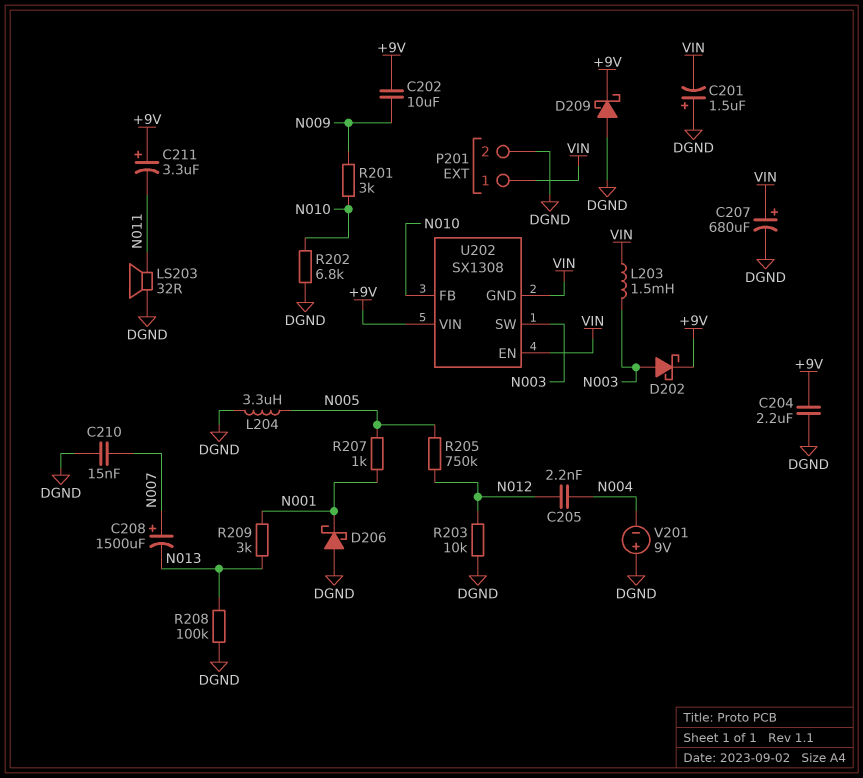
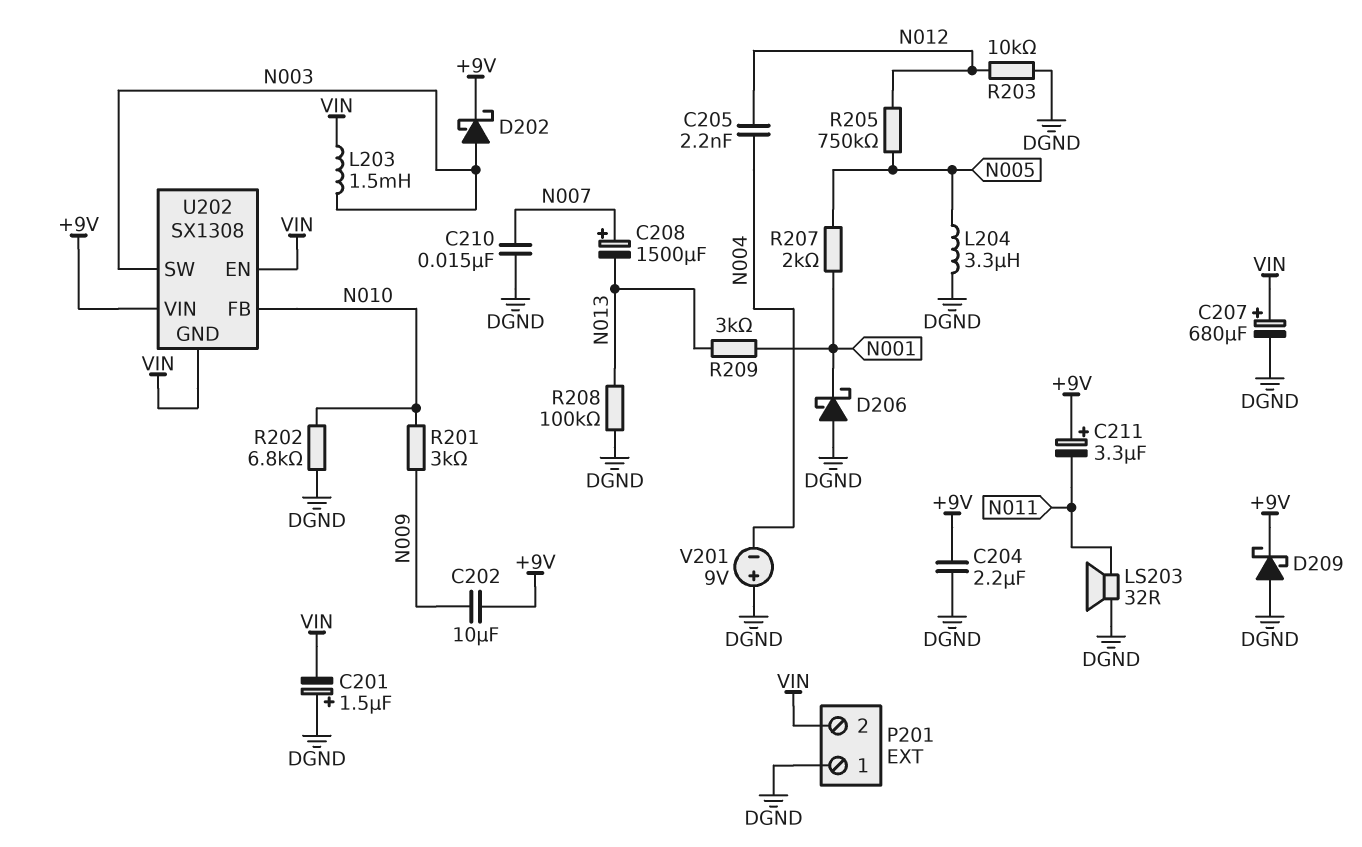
P201 pin 1: VIN -> DGND
P201 pin 2: DGND -> VIN
R207: 1k (N001, N005) -> 2k (N001, N005)

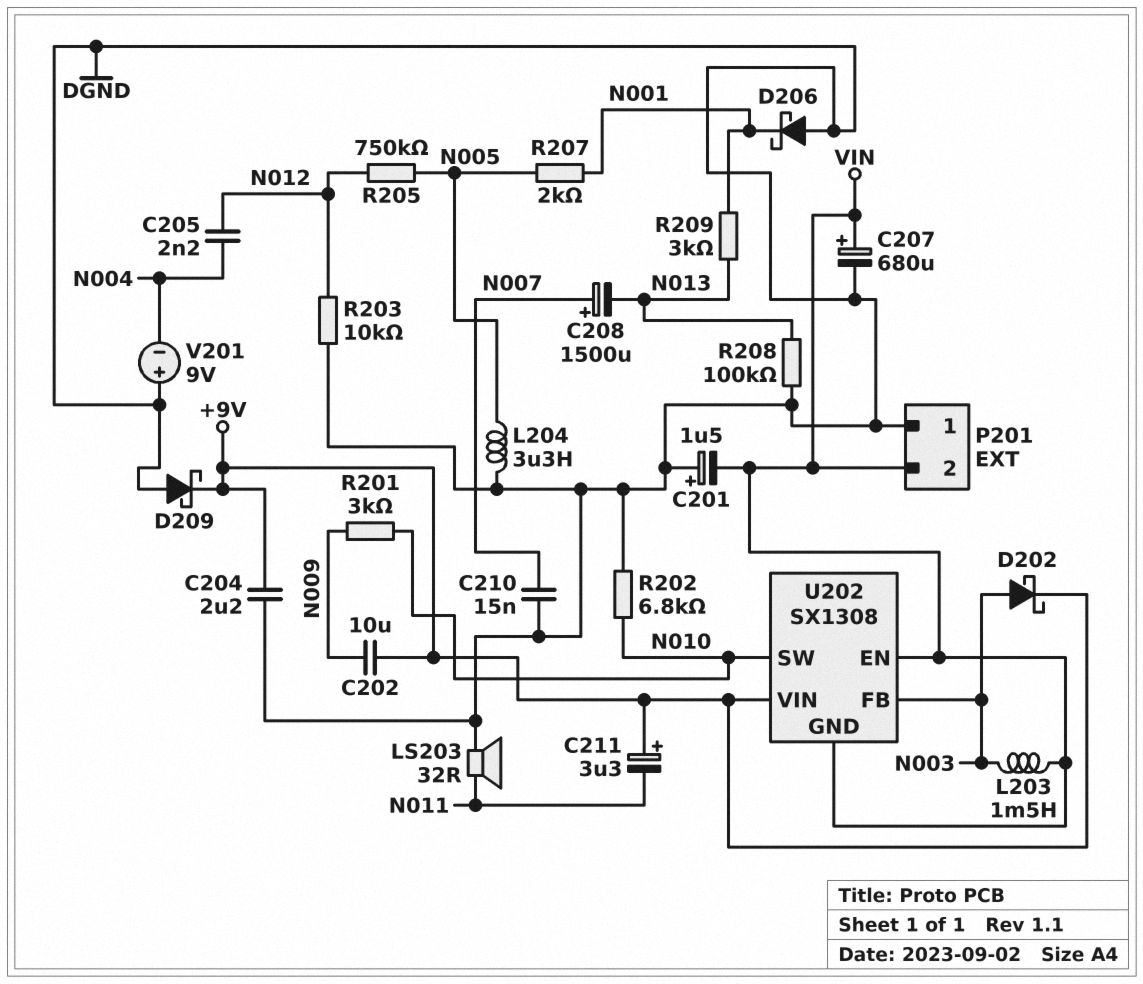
U202 pin FB: N010 -> N003
U202 pin SW: N003 -> N010

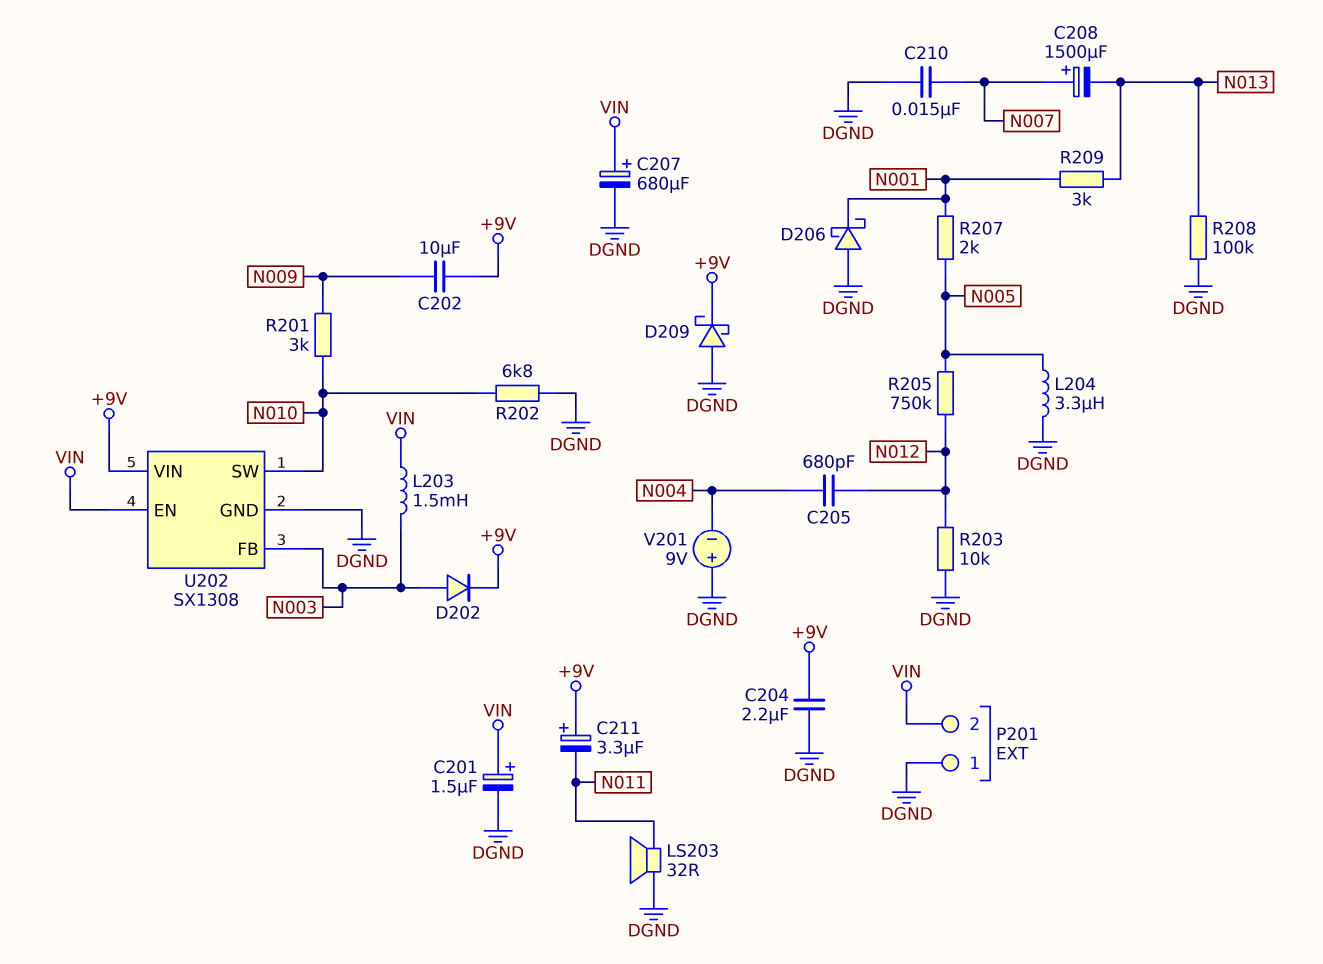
C201: 1.5uF (plus DGND, minus VIN) -> 1.5uF (plus VIN, minus DGND)
C205: 2.2nF (N004, N012) -> 680pF (N004, N012)
D202: schottky (A N003, K +9V) -> diode (A N003, K +9V)
U202 pin GND: VIN -> DGND

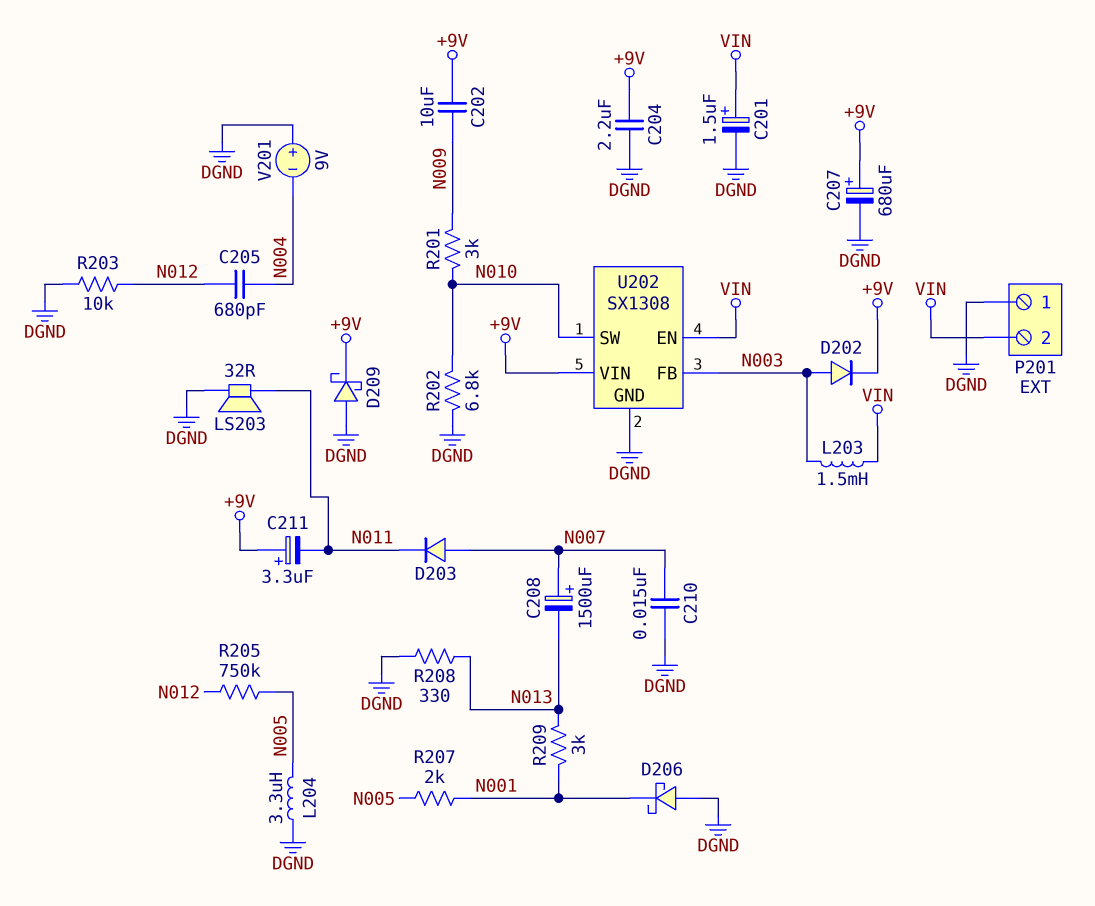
C207: 680uF (plus VIN, minus DGND) -> 680uF (plus +9V, minus DGND)
D203: none -> diode (A N007, K N011)
R208: 100k (DGND, N013) -> 330 (DGND, N013)

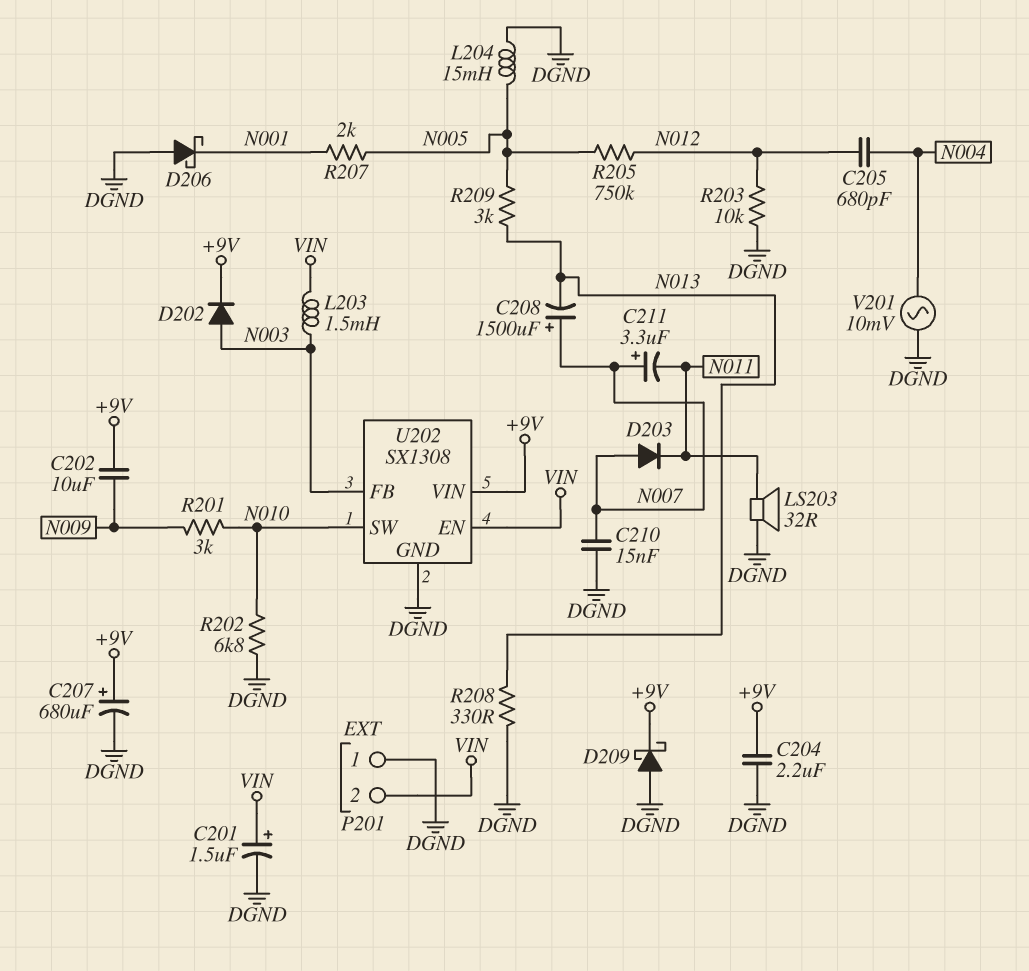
C211: 3.3uF (plus +9V, minus N011) -> 3.3uF (plus N007, minus N011)
L204: 3.3uH (DGND, N005) -> 15mH (DGND, N005)
R209: 3k (N001, N013) -> 3k (N005, N013)
V201: 9V (plus DGND, minus N004) -> AC 10mV (DGND, N004)

